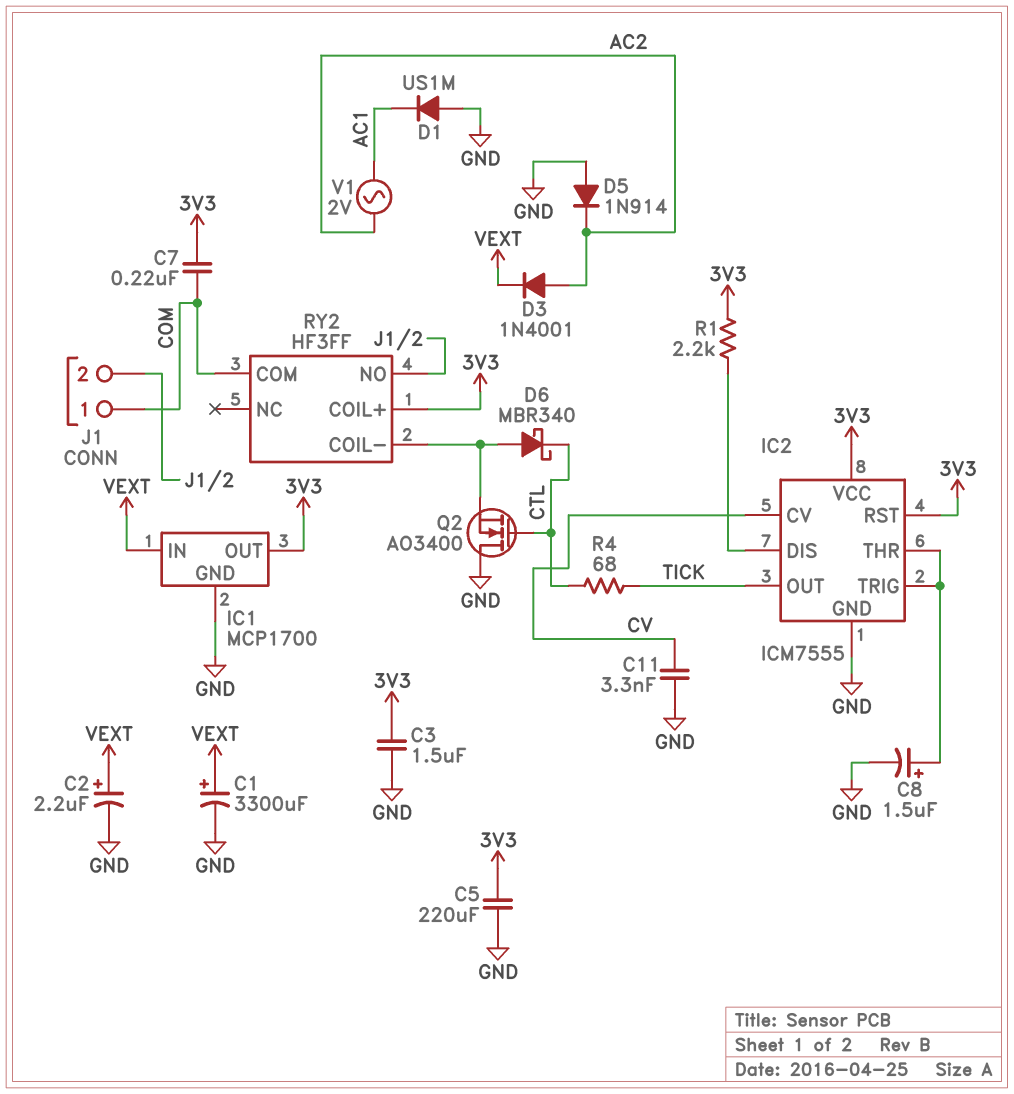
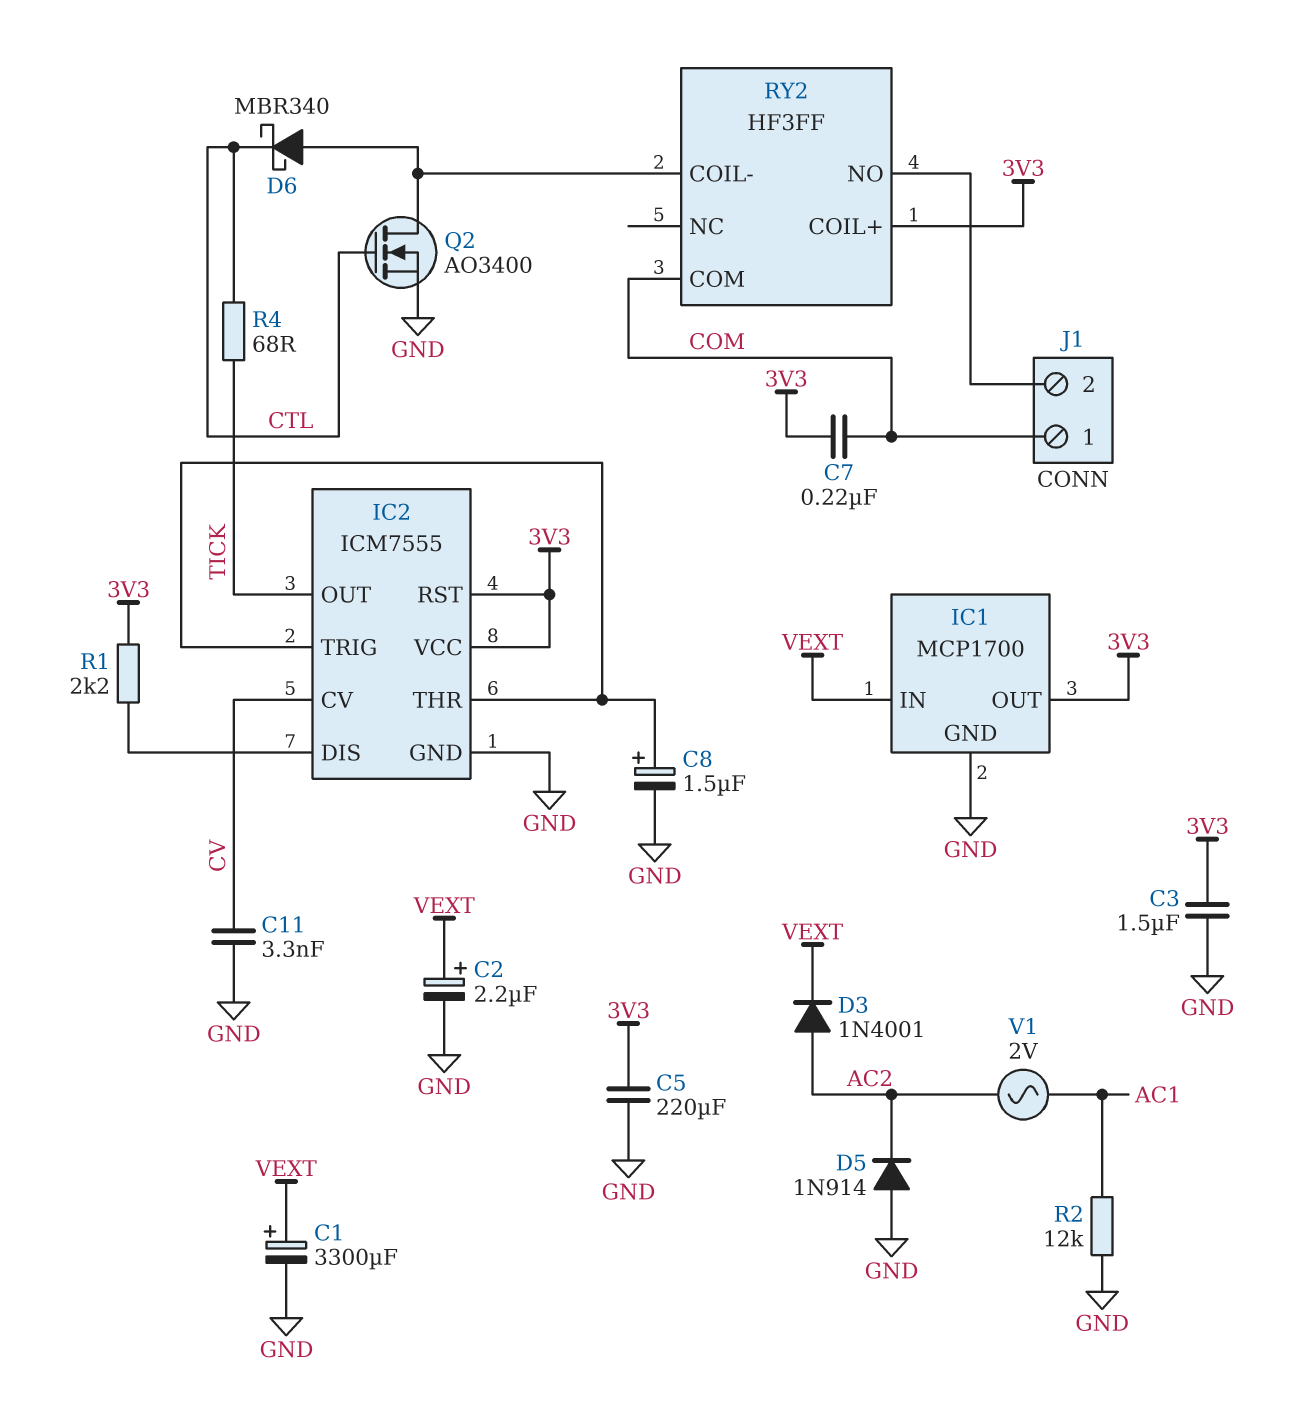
D1: diode US1M (A GND, K AC1) -> none
Q2: NMOS AO3400 (G CTL, D GND, S RY2/COIL-) -> NMOS AO3400 (G CTL, D RY2/COIL-, S GND)
R2: none -> 12k (AC1, GND)

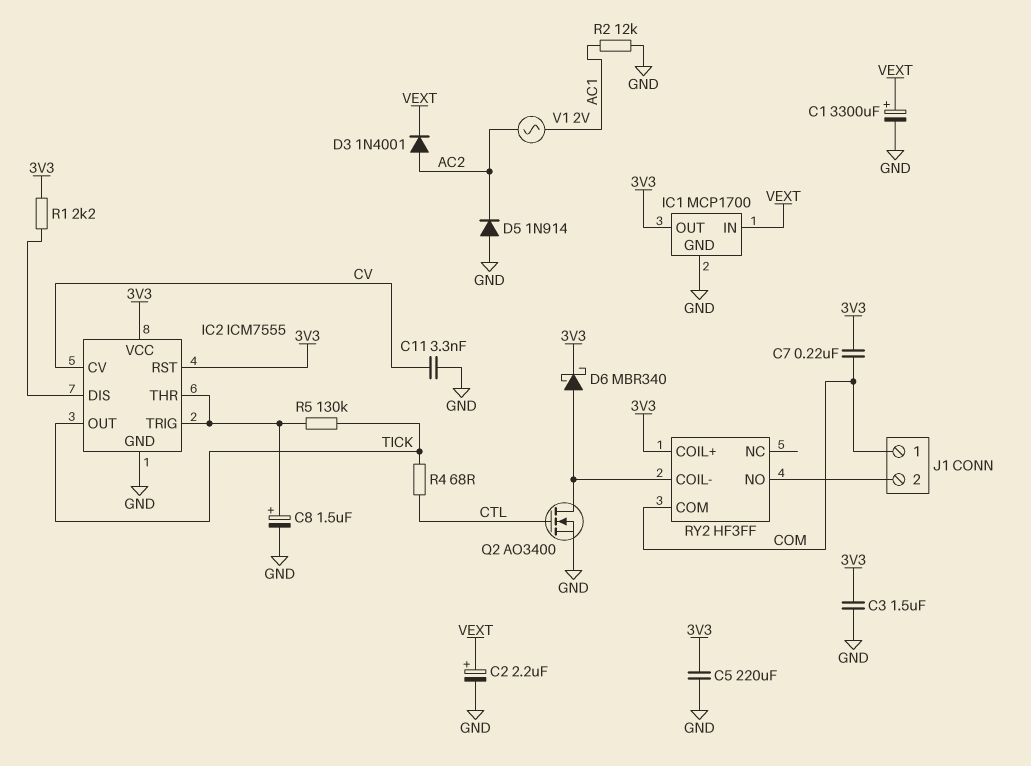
D6: schottky MBR340 (A RY2/COIL-, K CTL) -> schottky MBR340 (A RY2/COIL-, K 3V3)
R5: none -> 130k (IC2/THR, TICK)

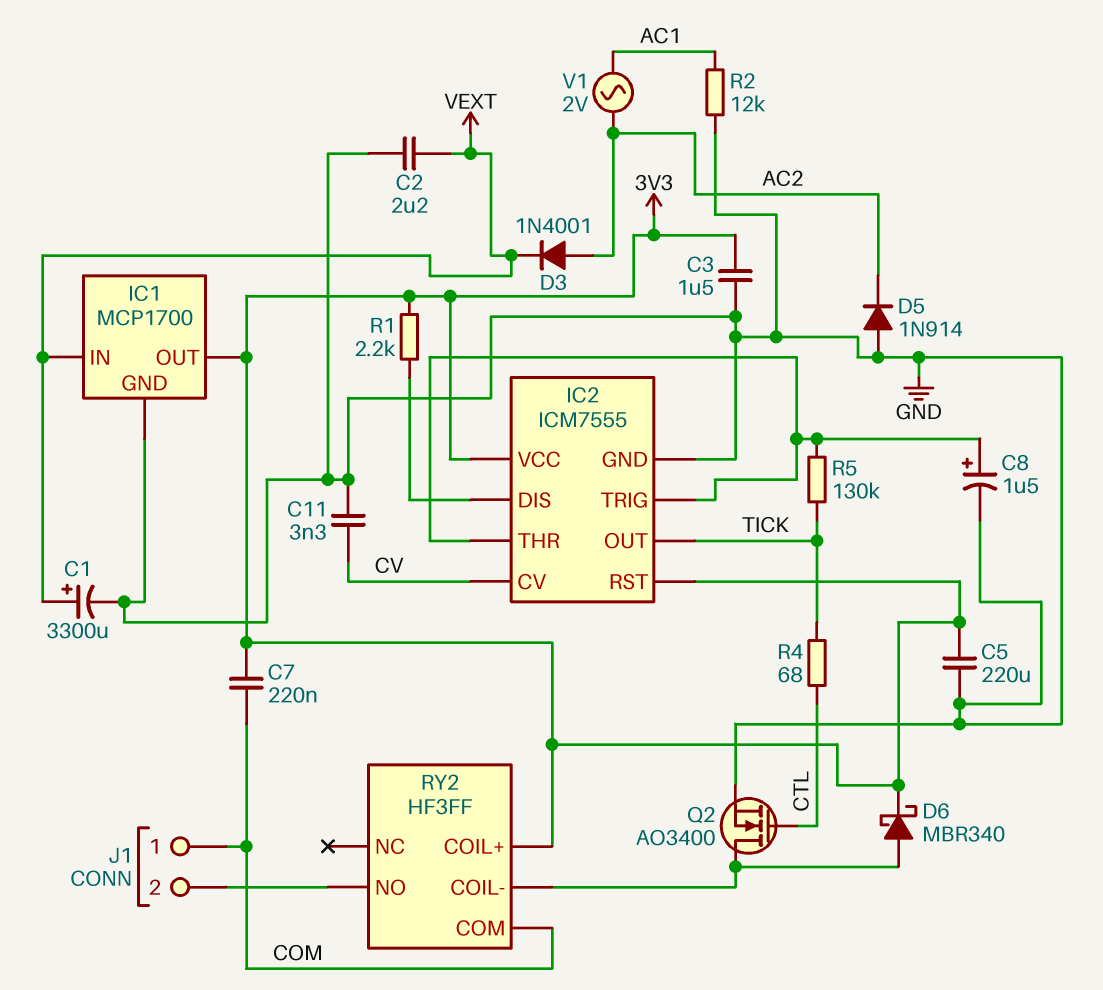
C2: 2.2uF (plus VEXT, minus GND) -> 2.2uF (GND, VEXT)

